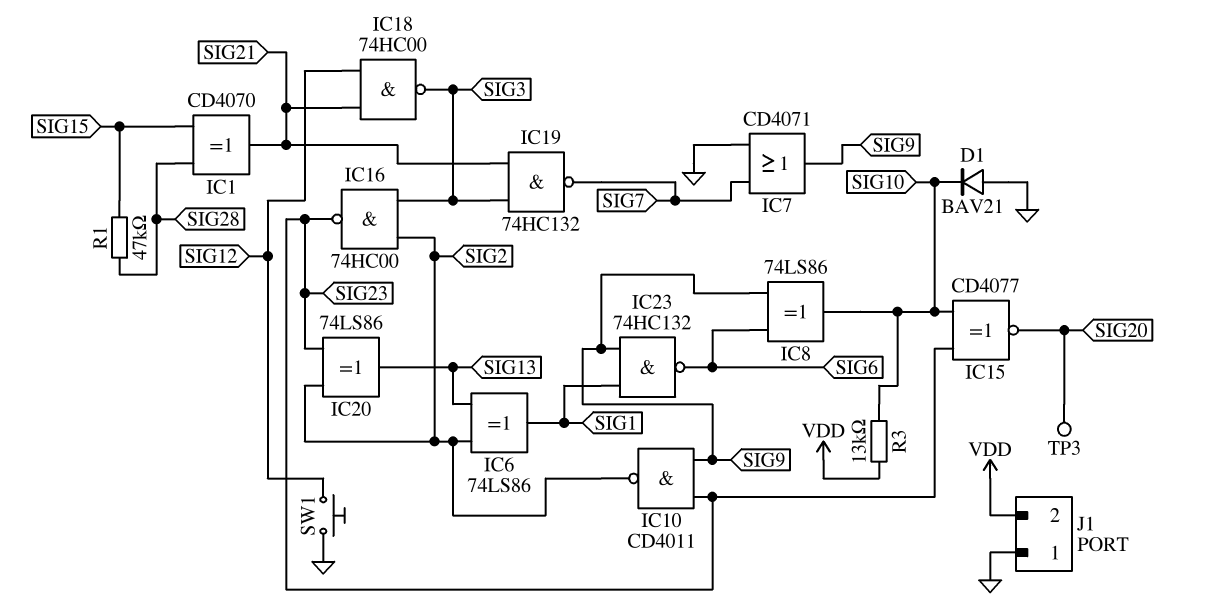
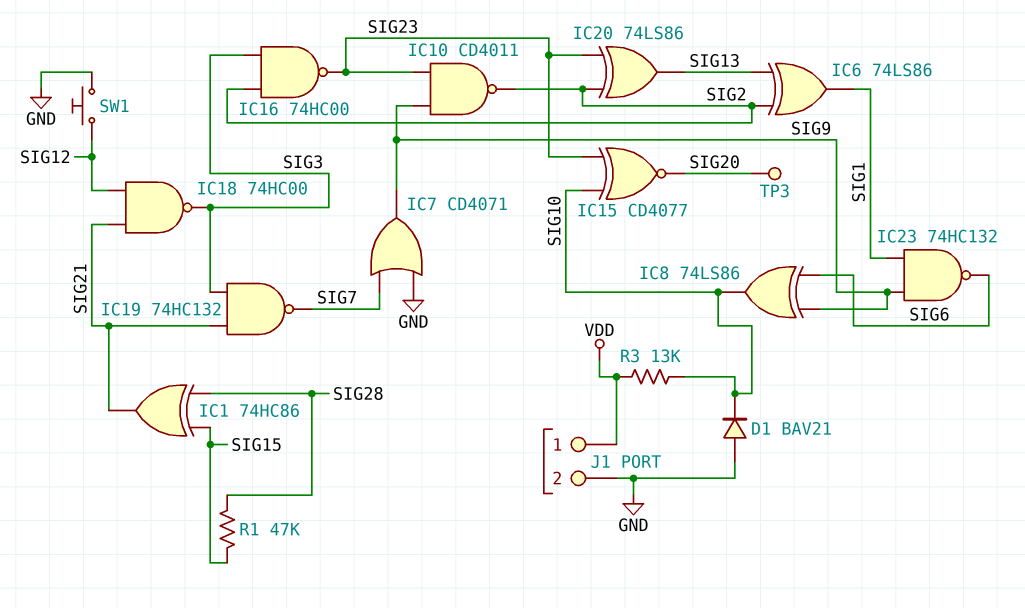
IC1: XOR CD4070 (in SIG15, in SIG28, out SIG21) -> XOR 74HC86 (in SIG15, in SIG28, out SIG21)
J1 pin 1: GND -> VDD
J1 pin 2: VDD -> GND

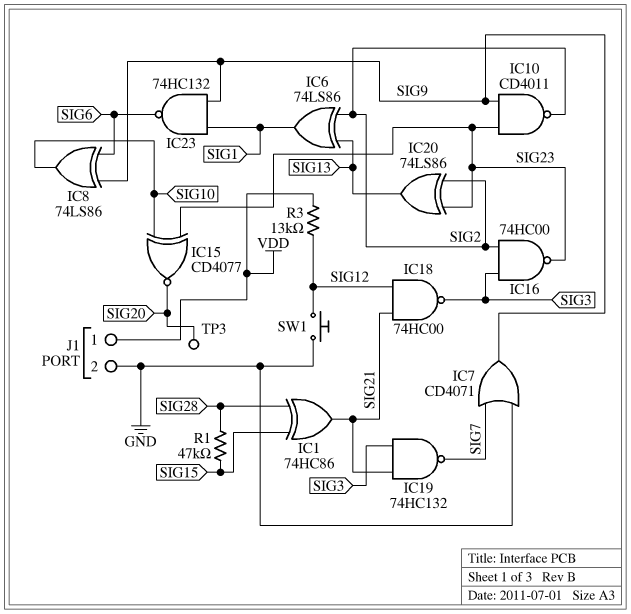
D1: diode BAV21 (A GND, K SIG10) -> none
R3: 13k (SIG10, VDD) -> 13k (SIG12, VDD)

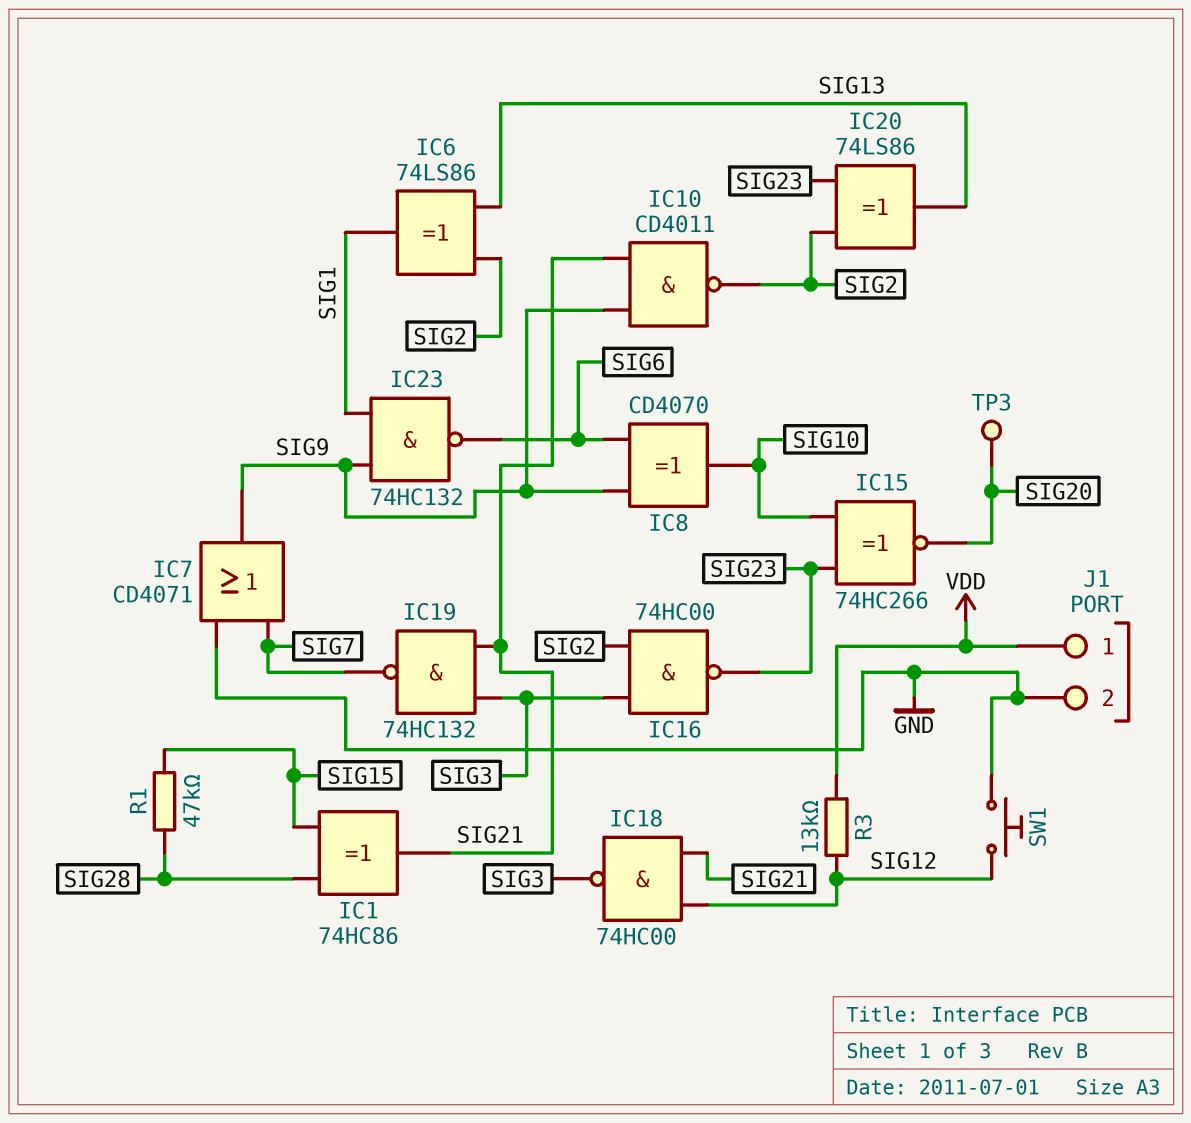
IC8: XOR 74LS86 (in SIG6, in SIG9, out SIG10) -> XOR CD4070 (in SIG6, in SIG9, out SIG10)
IC10: NAND CD4011 (in SIG9, in SIG23, out SIG2) -> NAND CD4011 (in SIG9, in SIG21, out SIG2)
IC15: XNOR CD4077 (in SIG10, in SIG23, out SIG20) -> XNOR 74HC266 (in SIG10, in SIG23, out SIG20)

